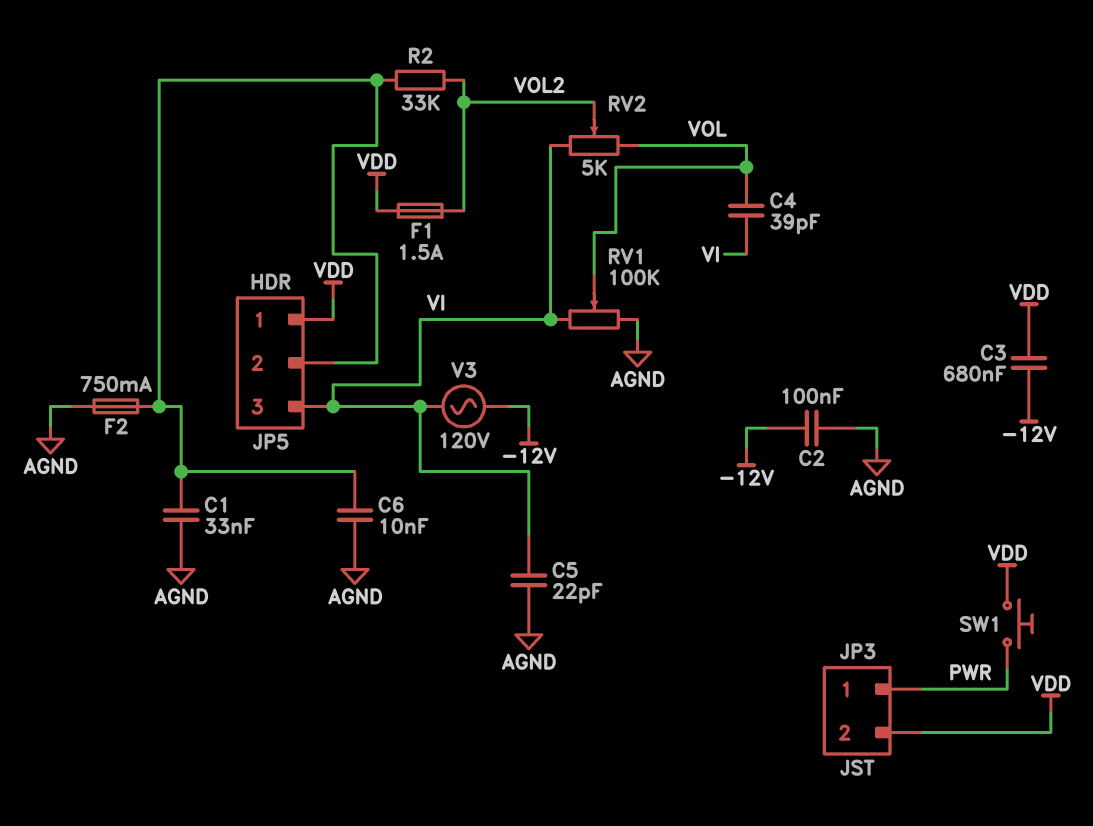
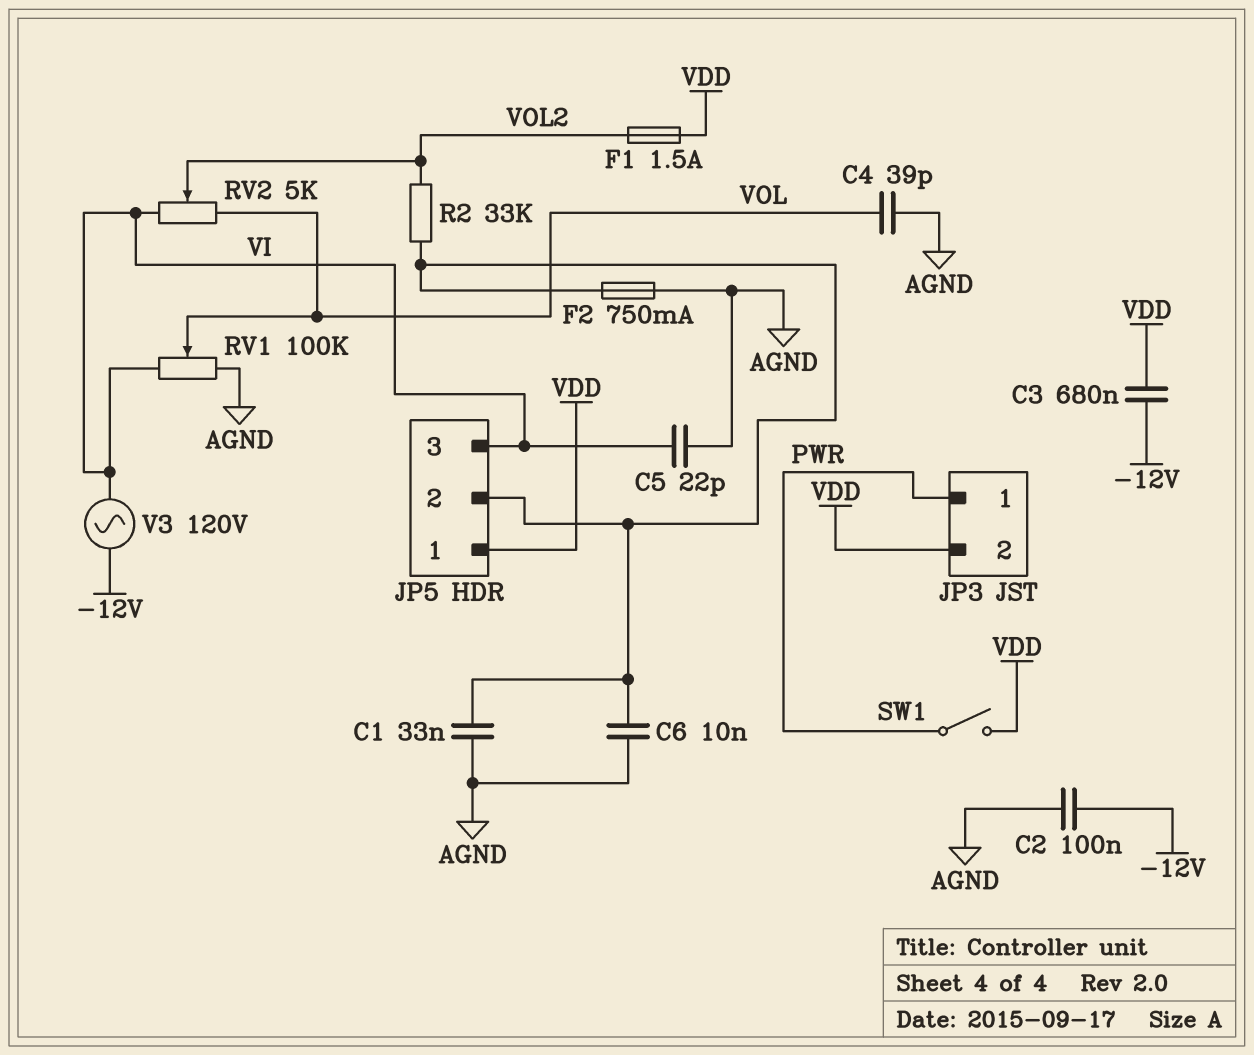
C4: 39pF (VI, VOL) -> 39pF (AGND, VOL)
SW1: button (PWR, VDD) -> switch (PWR, VDD)

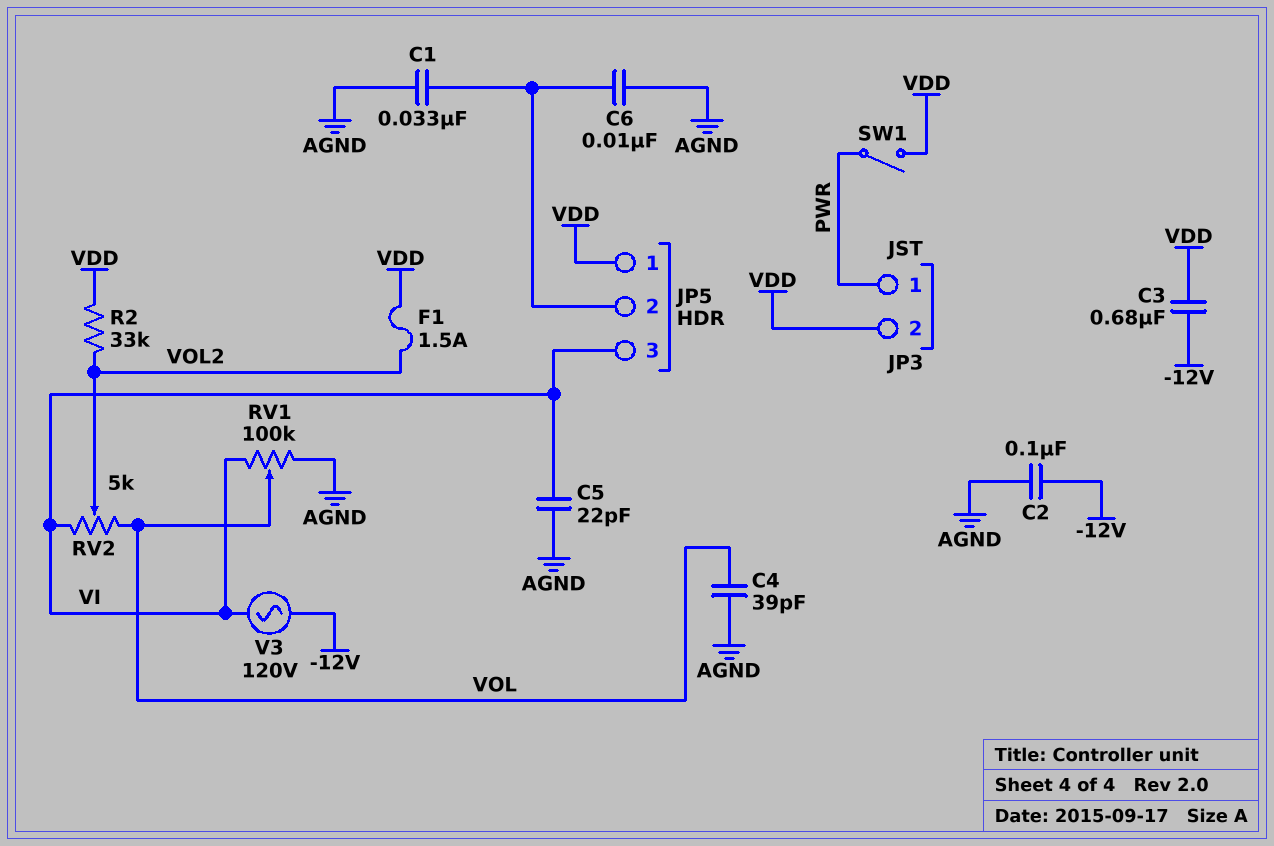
F2: 750mA (AGND, JP5/2) -> none
R2: 33k (JP5/2, VOL2) -> 33k (VDD, VOL2)

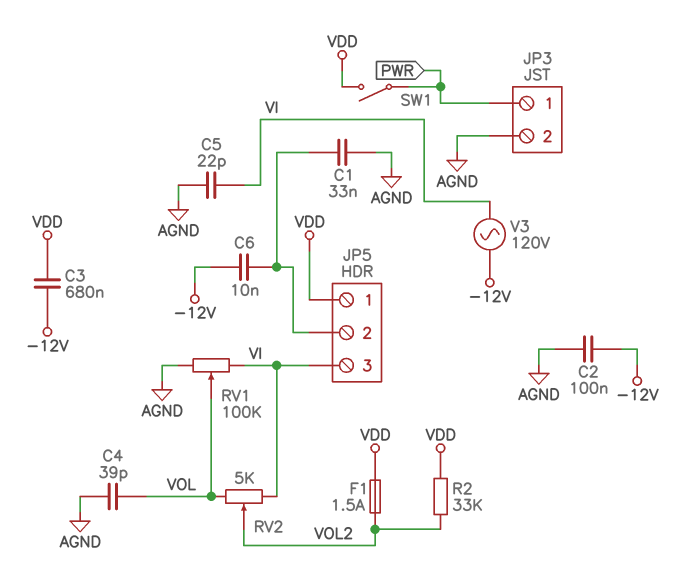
C6: 10nF (AGND, JP5/2) -> 10nF (-12V, JP5/2)
JP3 pin 2: VDD -> AGND

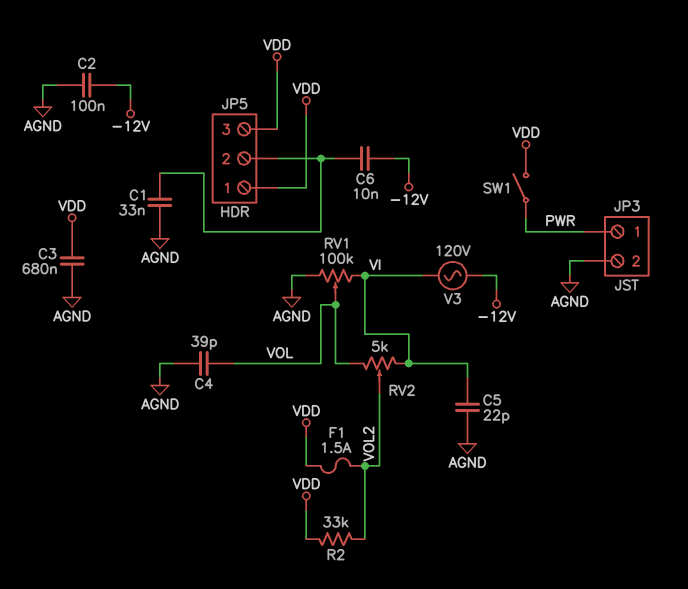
C3: 680nF (-12V, VDD) -> 680nF (AGND, VDD)
JP5 pin 3: VI -> VDD

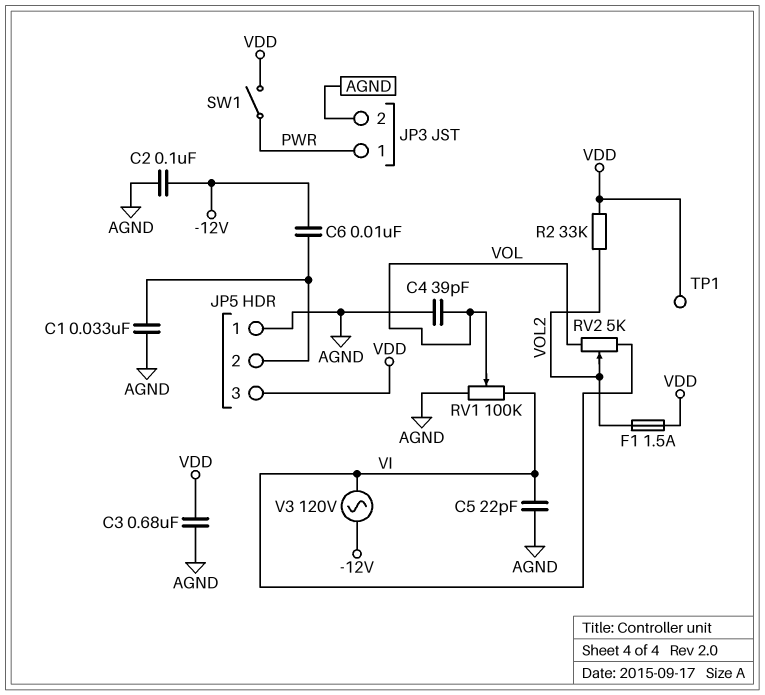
JP5 pin 1: VDD -> AGND
TP1: none -> test point (VDD)

